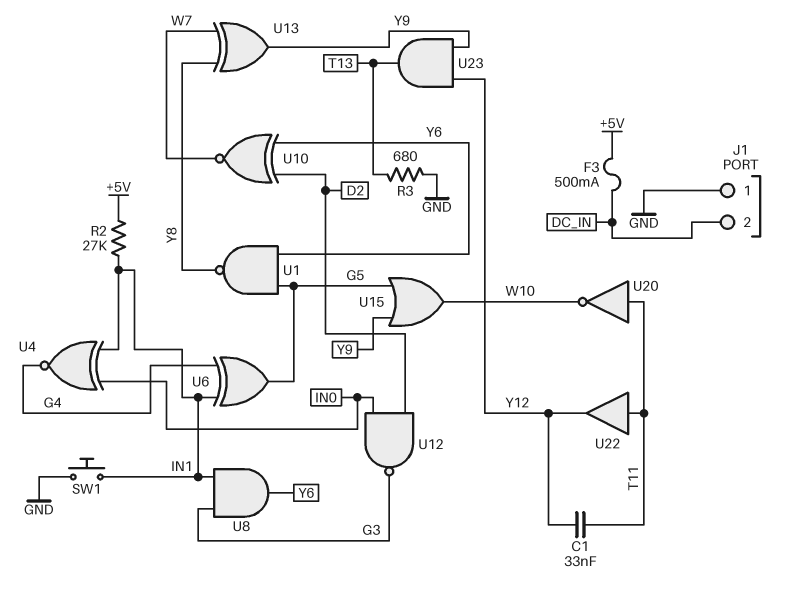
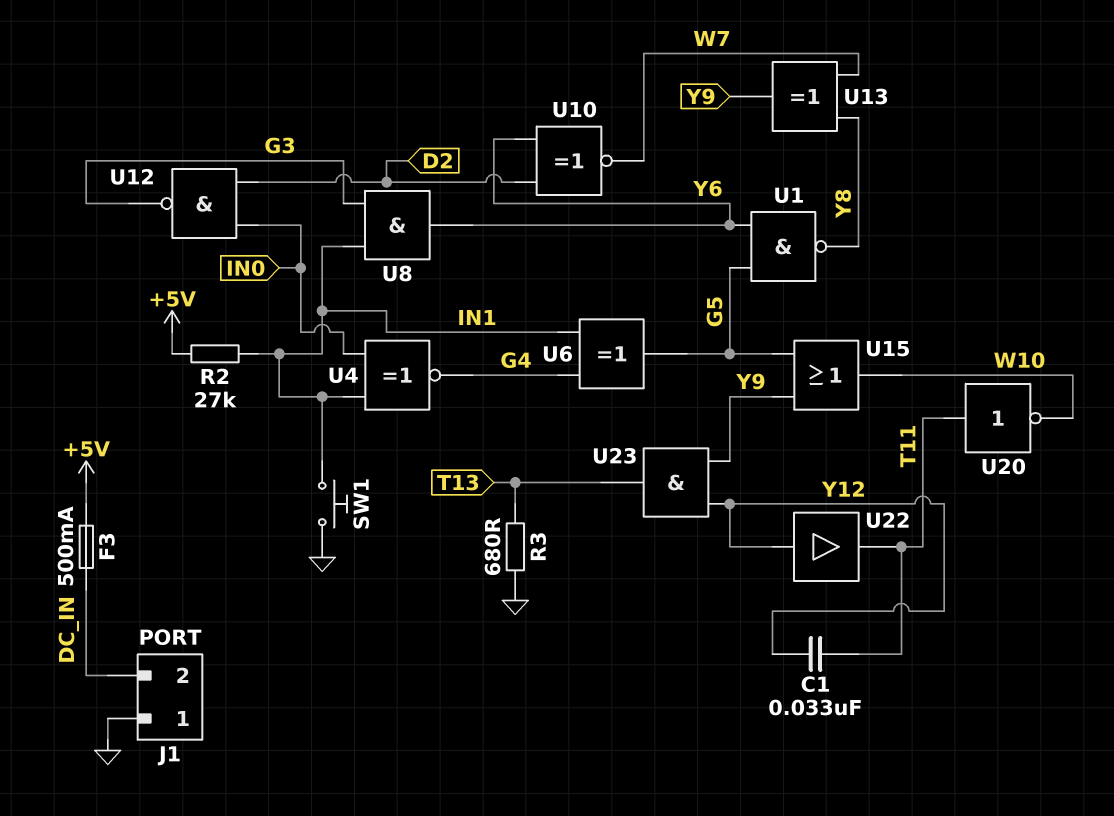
U22: buffer (in T11, out Y12) -> buffer (in Y12, out T11)

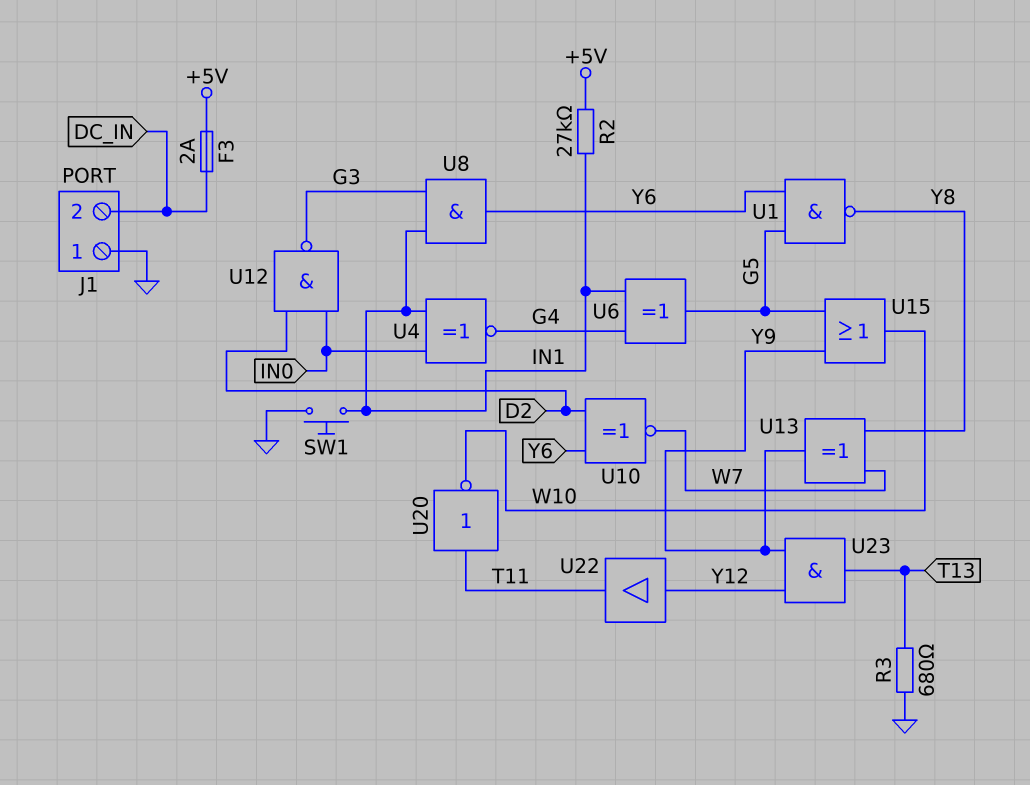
C1: 33nF (T11, Y12) -> none
F3: 500mA (+5V, DC_IN) -> 2A (+5V, DC_IN)

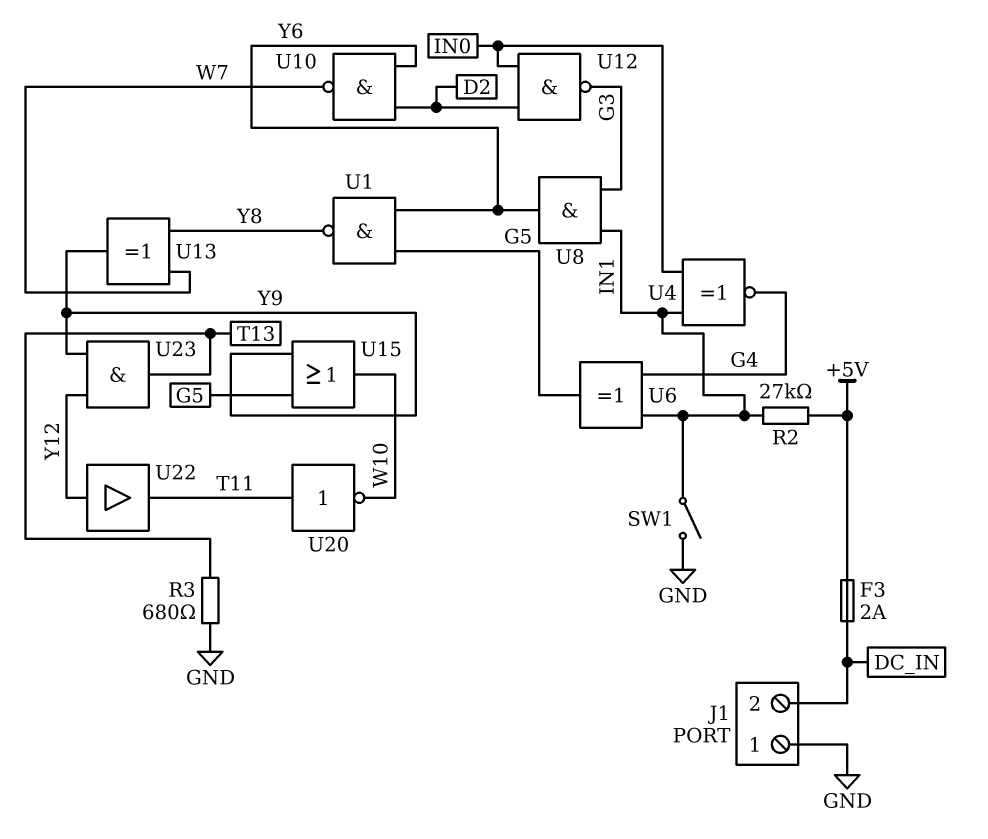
SW1: button (GND, IN1) -> switch (GND, IN1)
U10: XNOR (in D2, in Y6, out W7) -> NAND (in D2, in Y6, out W7)

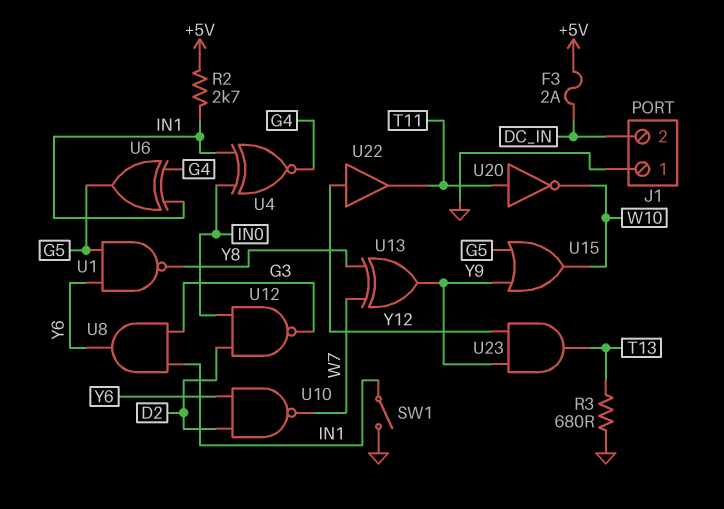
R2: 27k (+5V, IN1) -> 2.7k (+5V, IN1)

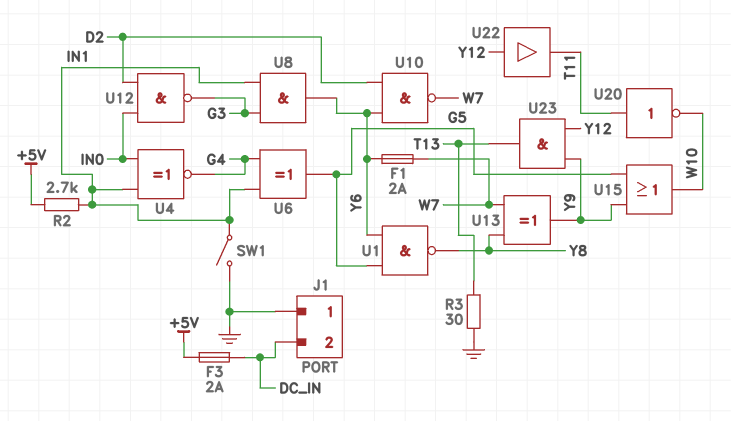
F1: none -> 2A (W7, Y6)
R3: 680 (GND, T13) -> 30 (GND, T13)

